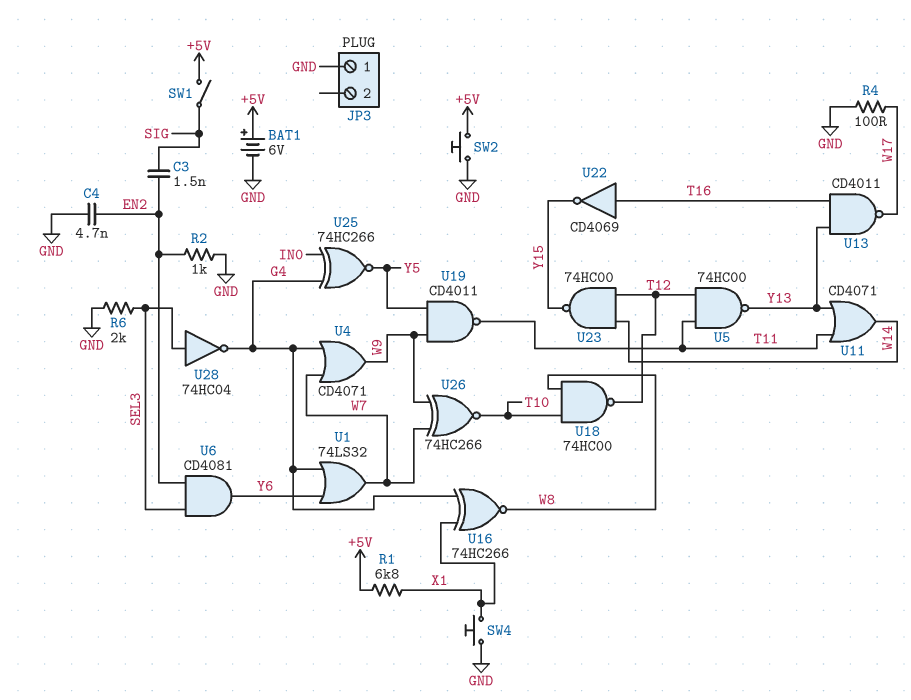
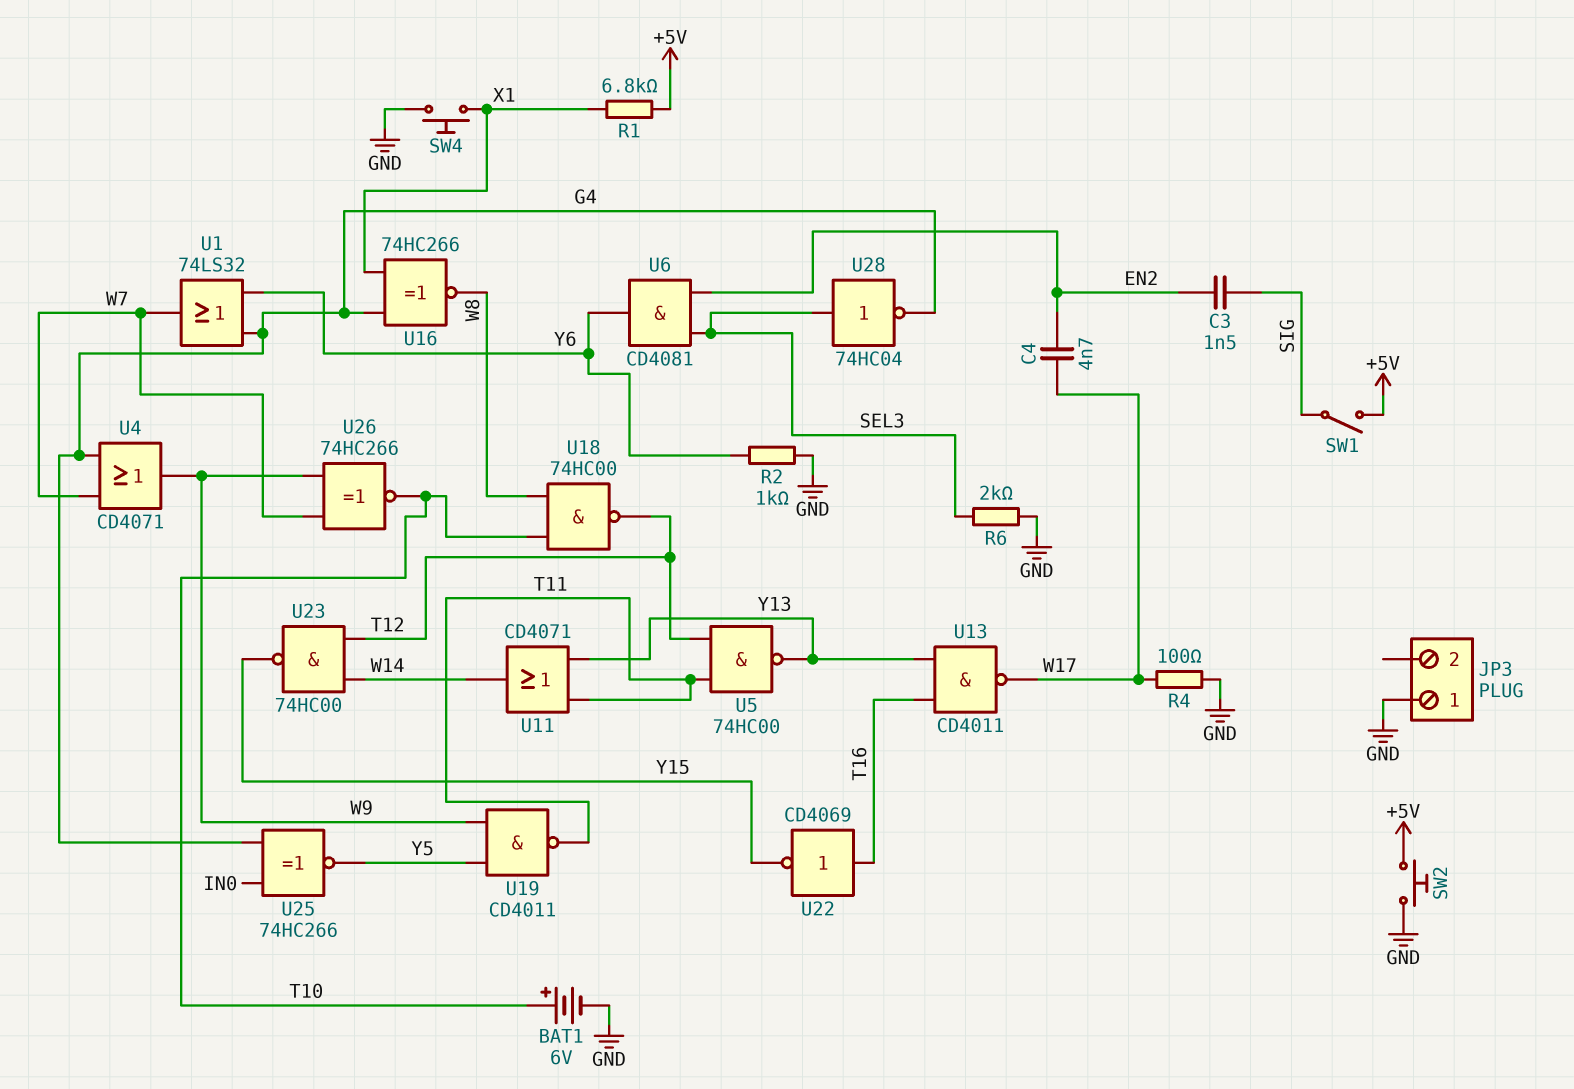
BAT1: 6V (plus +5V, minus GND) -> 6V (plus T10, minus GND)
C4: 4.7nF (EN2, GND) -> 4.7nF (EN2, W17)
R2: 1k (EN2, GND) -> 1k (GND, Y6)

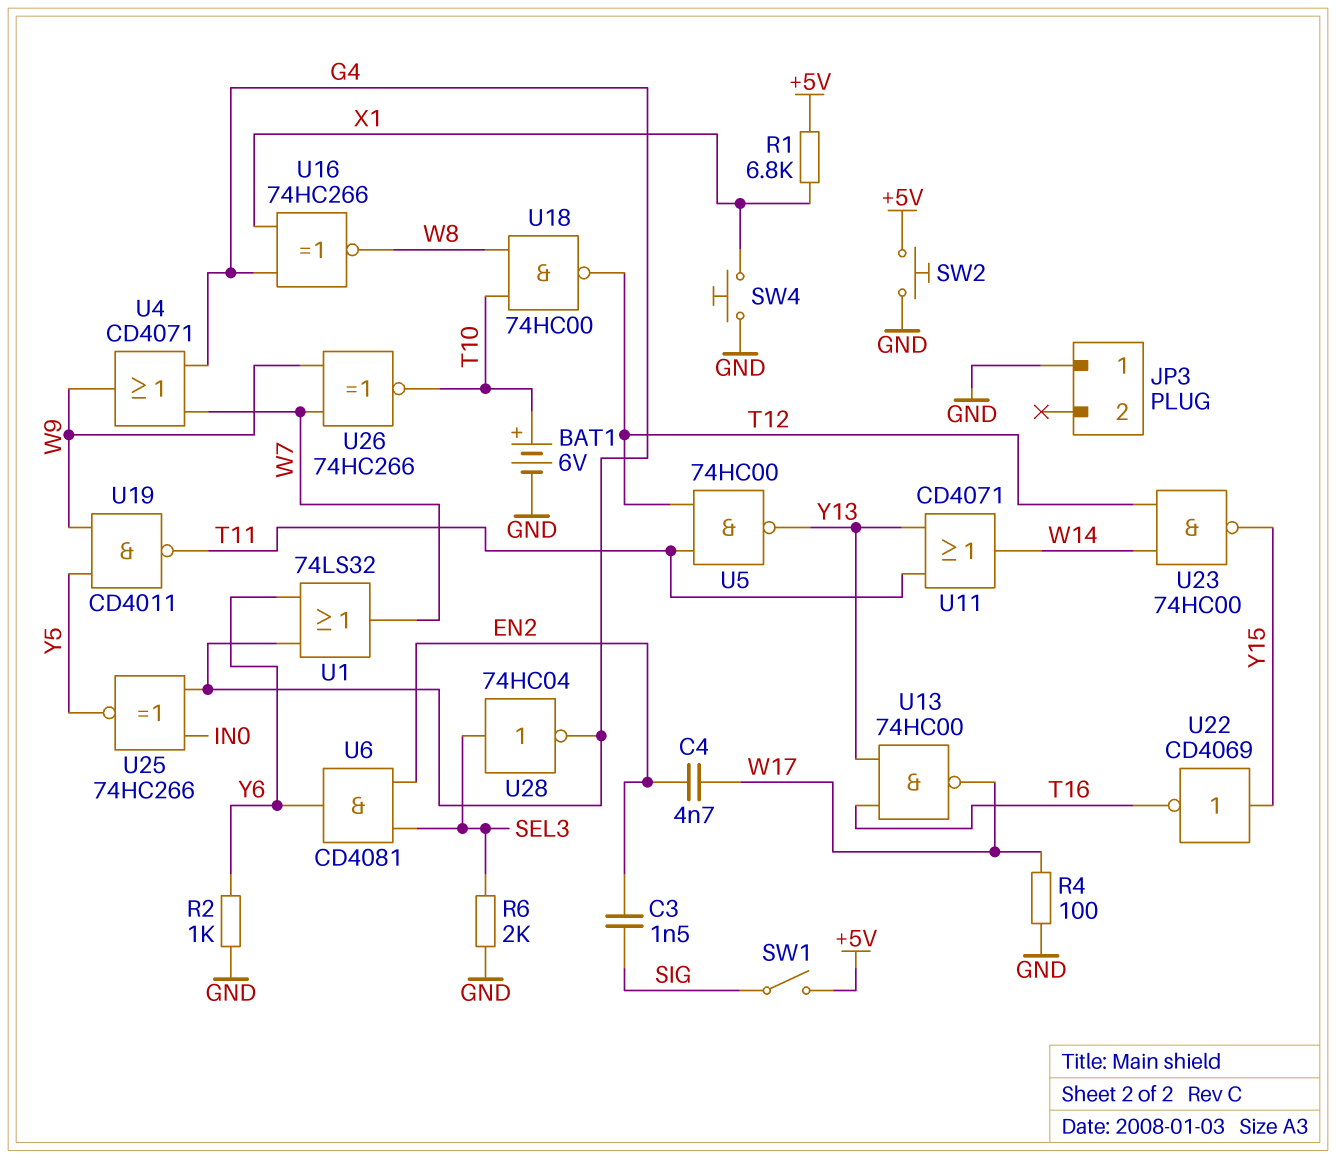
U13: NAND CD4011 (in T16, in Y13, out W17) -> NAND 74HC00 (in T16, in Y13, out W17)
U22: NOT CD4069 (in T16, out Y15) -> NOT CD4069 (in Y15, out T16)

